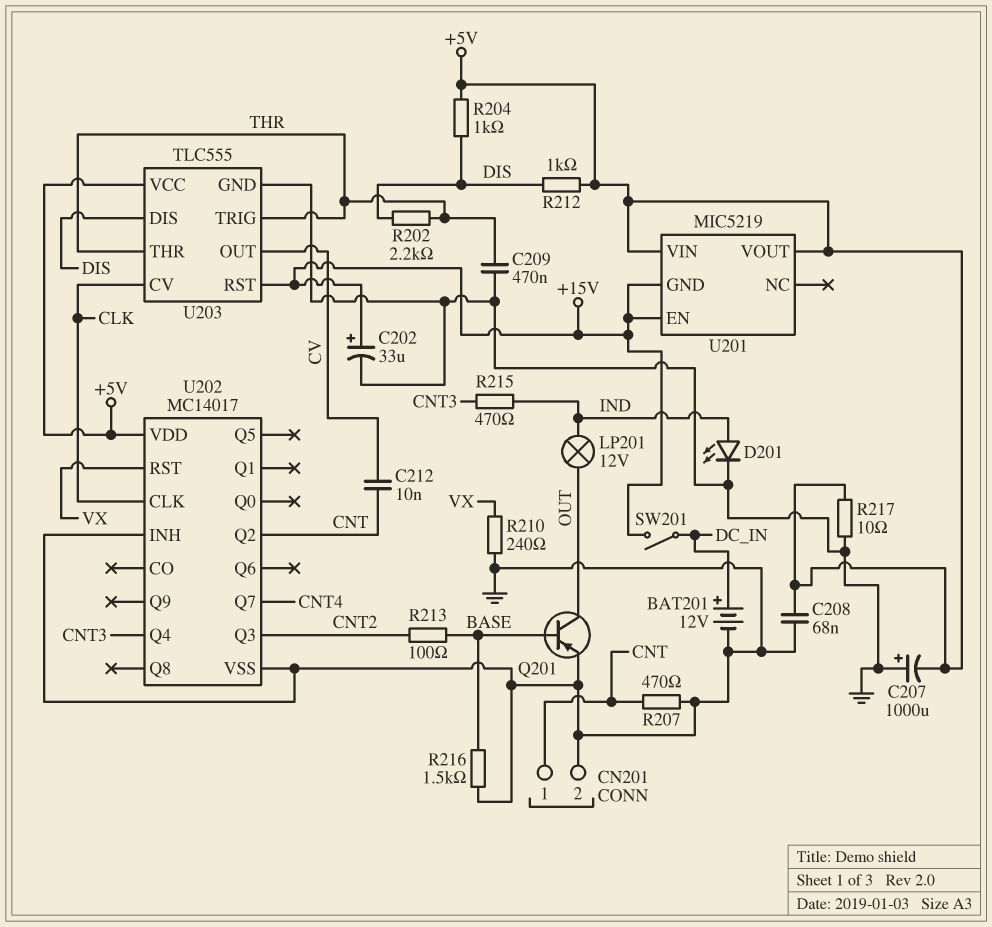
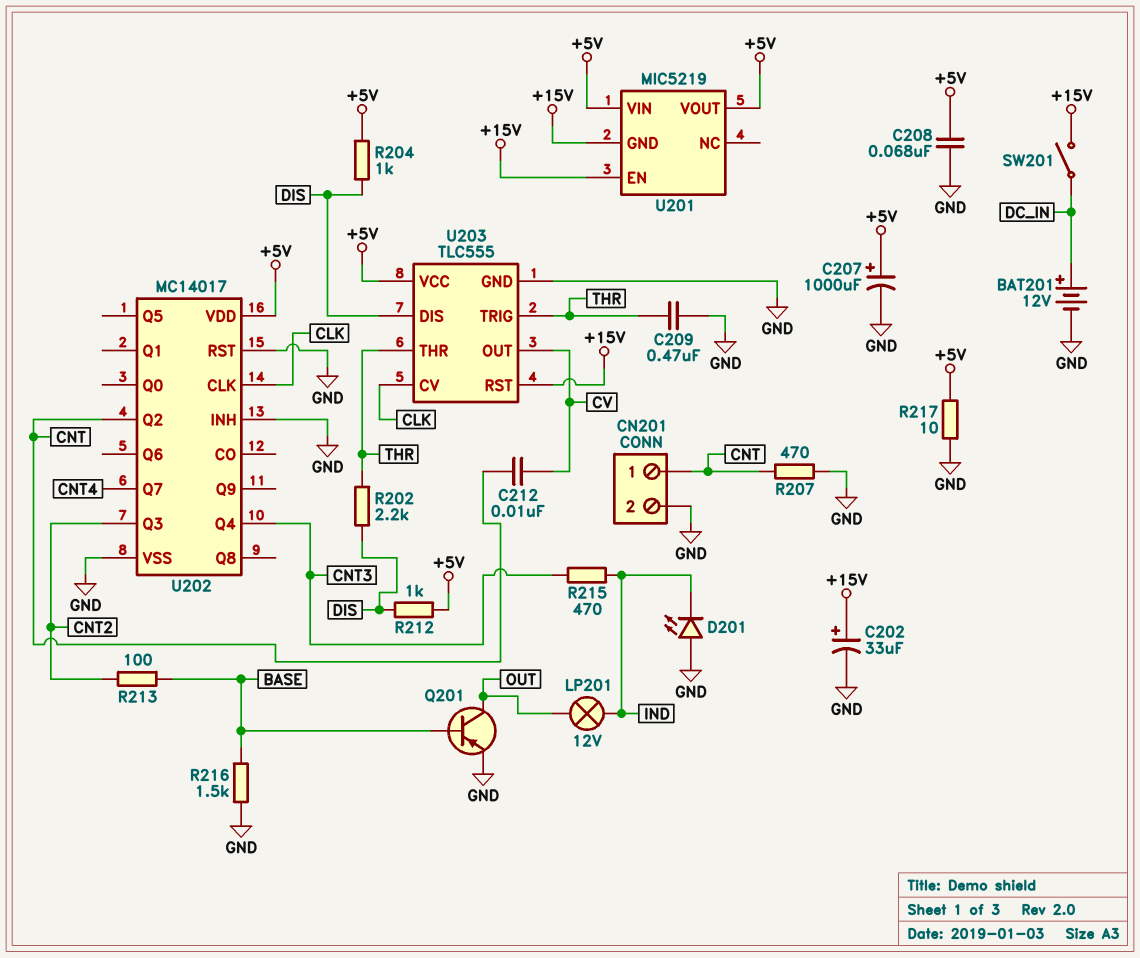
C207: 1000uF (plus GND, minus +5V) -> 1000uF (plus +5V, minus GND)
D201: LED (A IND, K GND) -> LED (A GND, K IND)
R210: 240 (GND, VX) -> none
U202 pin RST: VX -> GND

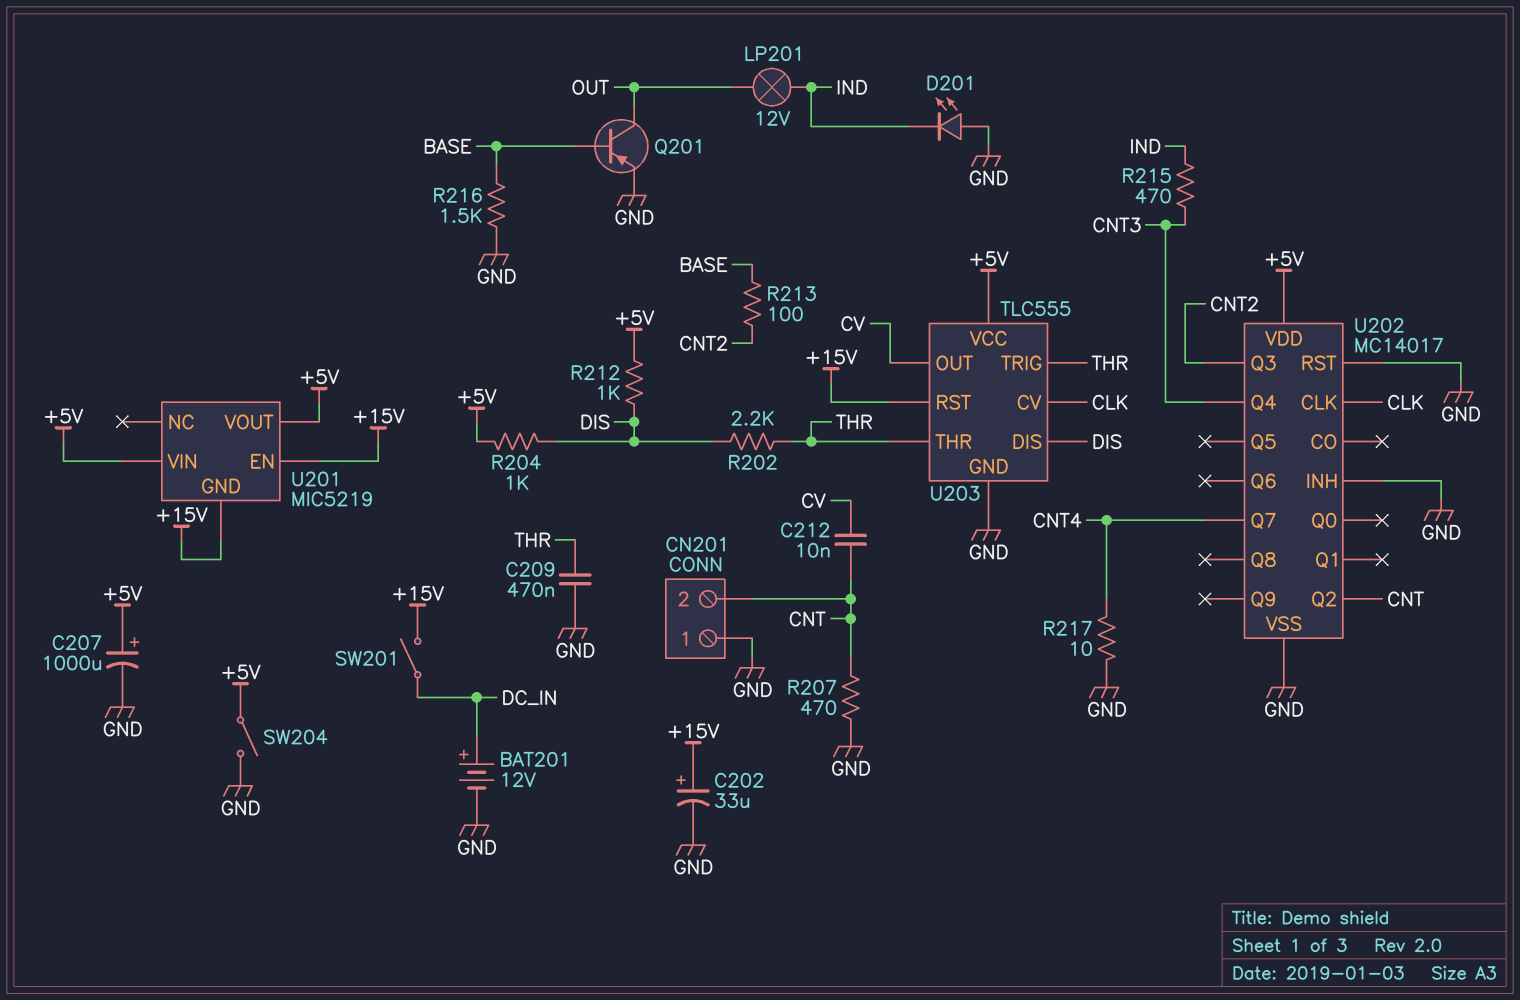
C208: 68nF (+5V, GND) -> none
CN201 pin 1: CNT -> GND
CN201 pin 2: GND -> CNT
R217: 10 (+5V, GND) -> 10 (CNT4, GND)
SW204: none -> switch (+5V, GND)

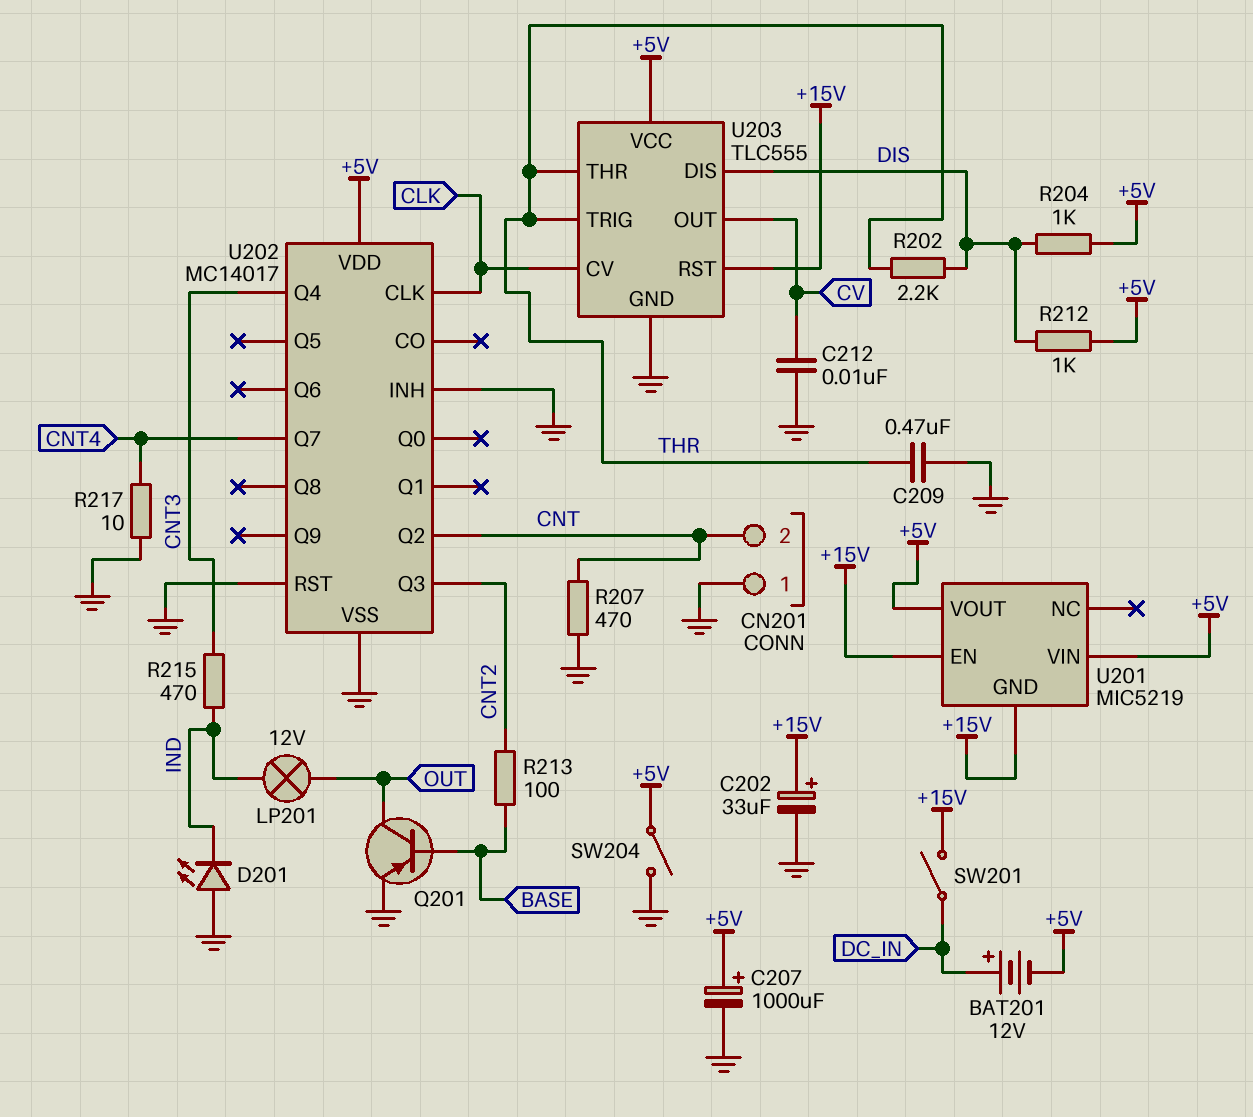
BAT201: 12V (plus DC_IN, minus GND) -> 12V (plus DC_IN, minus +5V)
C212: 10nF (CNT, CV) -> 10nF (CV, GND)
R216: 1.5k (BASE, GND) -> none

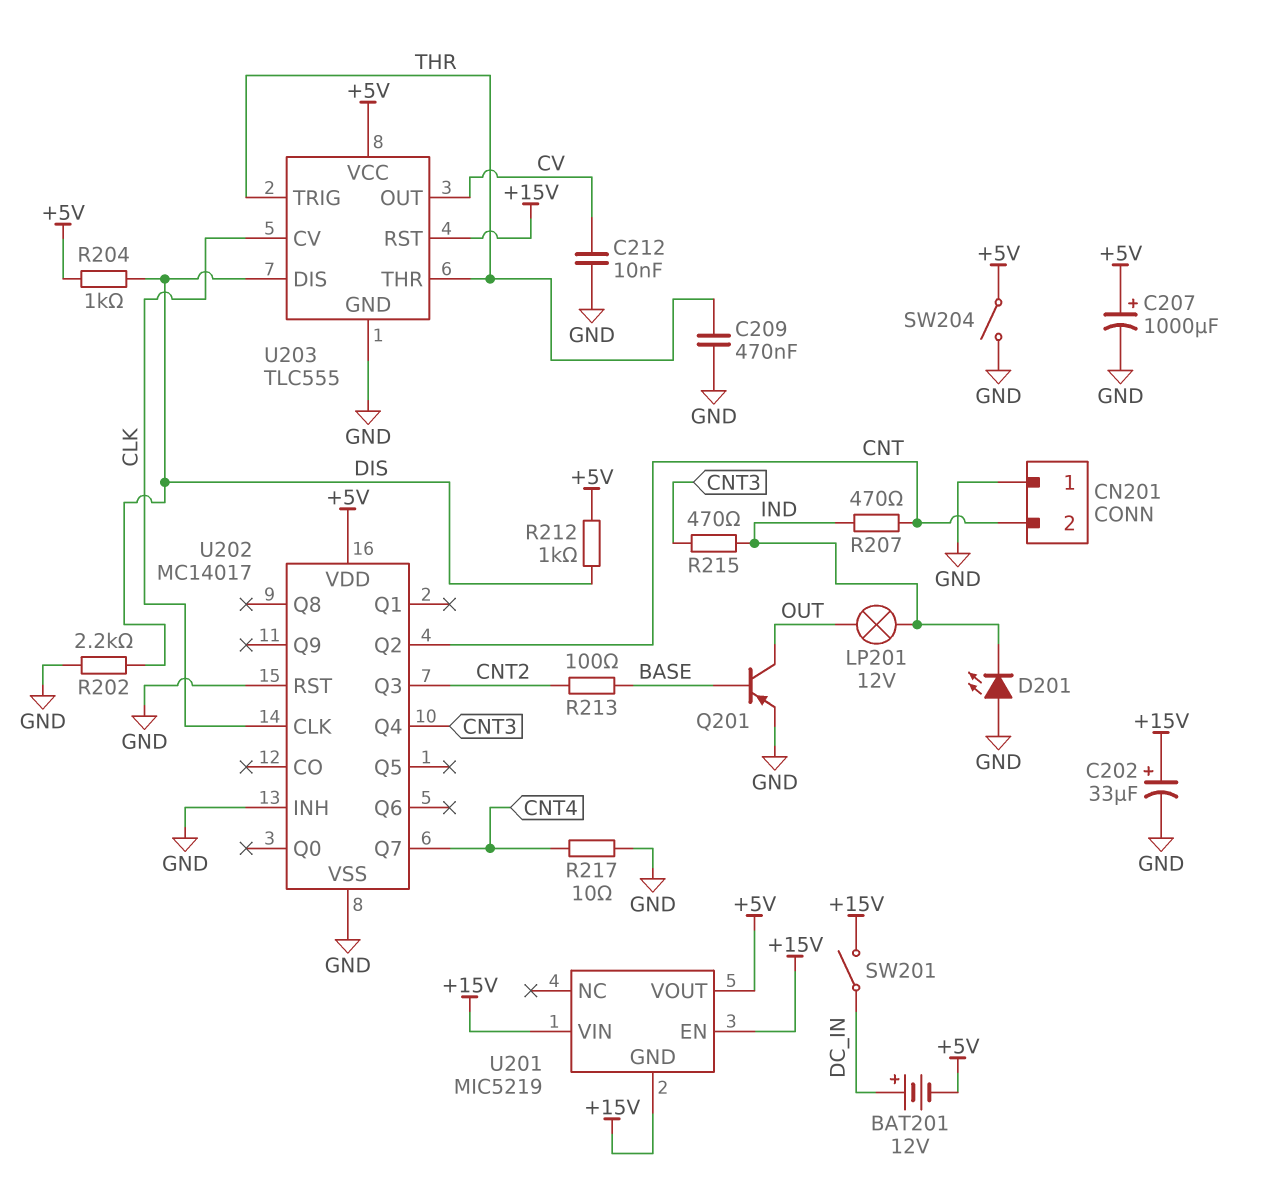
R202: 2.2k (DIS, THR) -> 2.2k (DIS, GND)
R207: 470 (CNT, GND) -> 470 (CNT, IND)
U201 pin VIN: +5V -> +15V

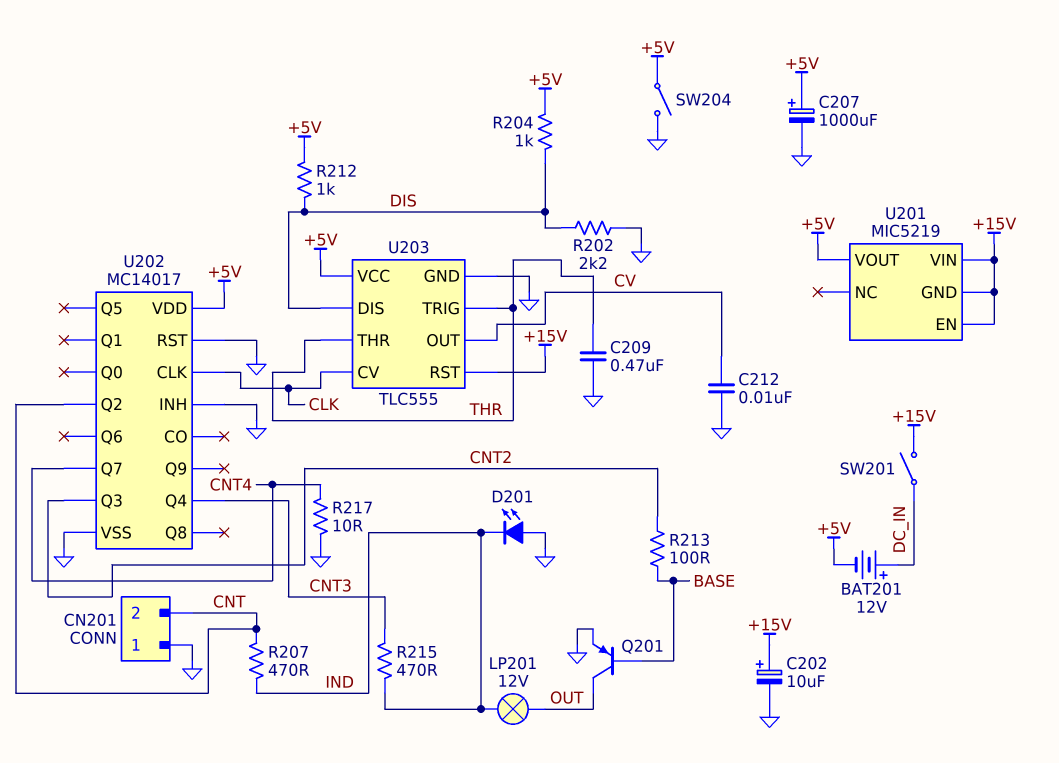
C202: 33uF (plus +15V, minus GND) -> 10uF (plus +15V, minus GND)

